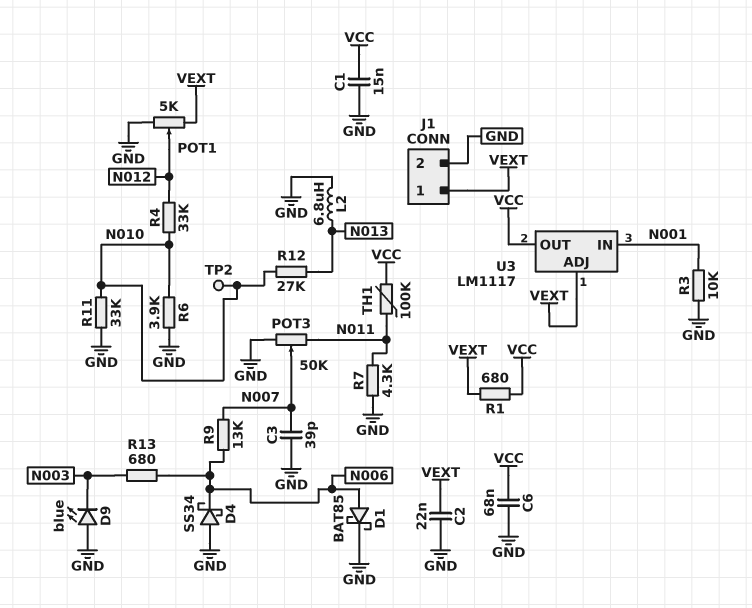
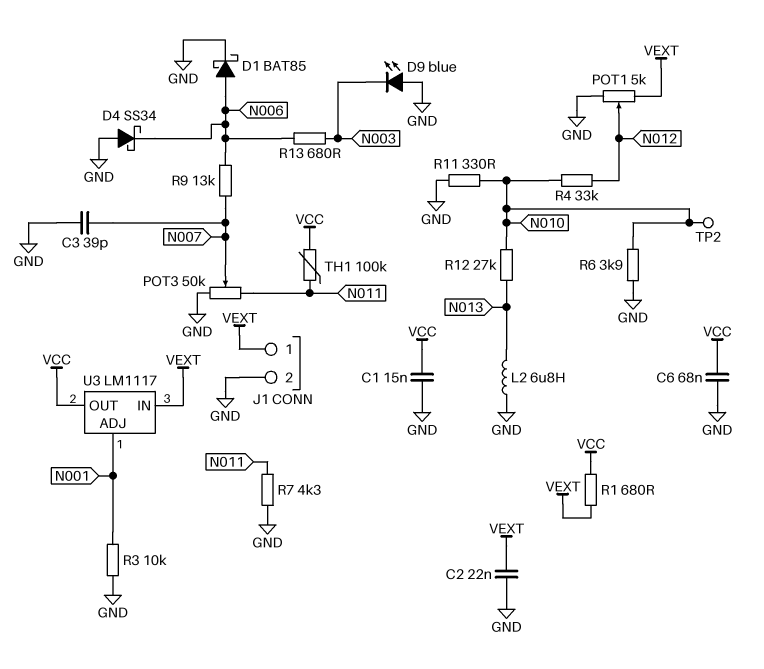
R11: 33k (GND, N010) -> 330 (GND, N010)
U3 pin ADJ: VEXT -> N001
U3 pin IN: N001 -> VEXT

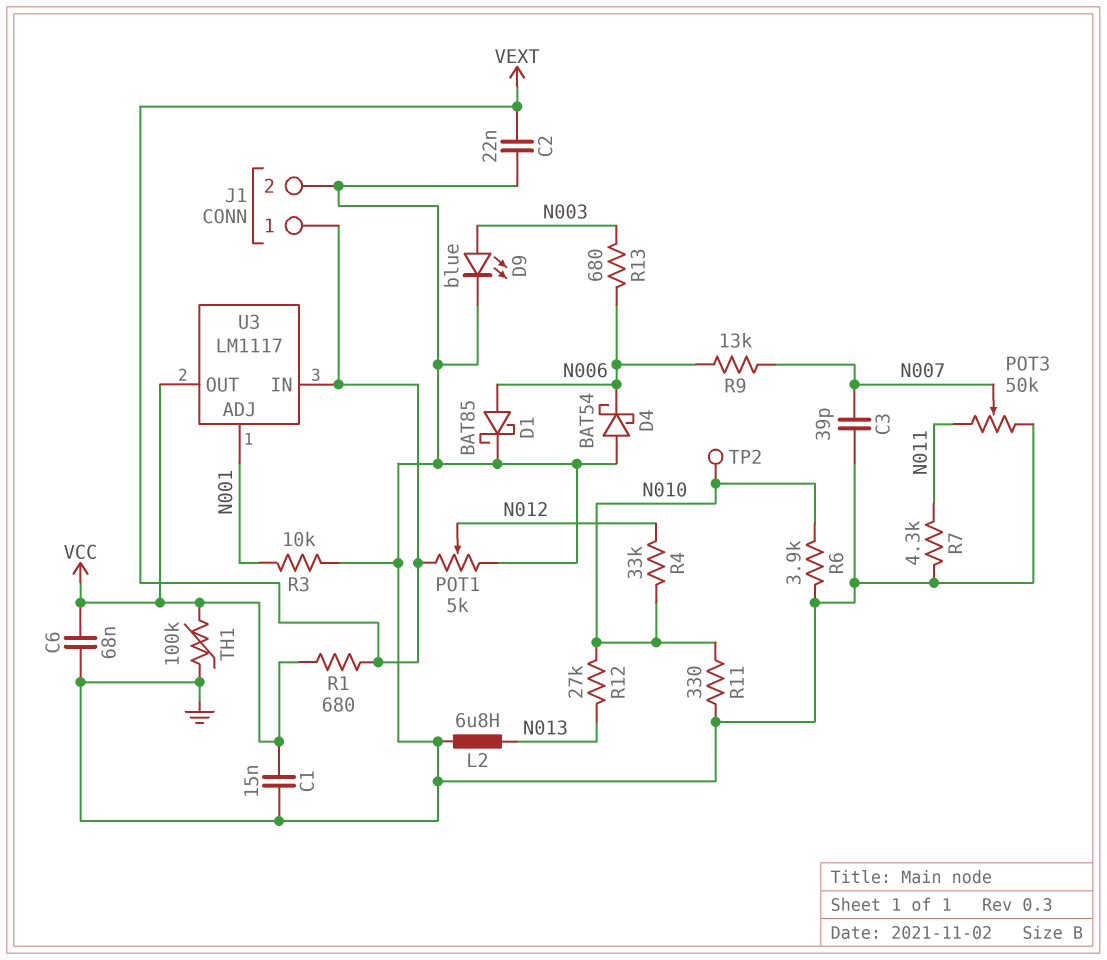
D4: schottky SS34 (A GND, K N006) -> schottky BAT54 (A GND, K N006)
D9: LED blue (A GND, K N003) -> LED blue (A N003, K GND)
TH1: 100k (N011, VCC) -> 100k (GND, VCC)

